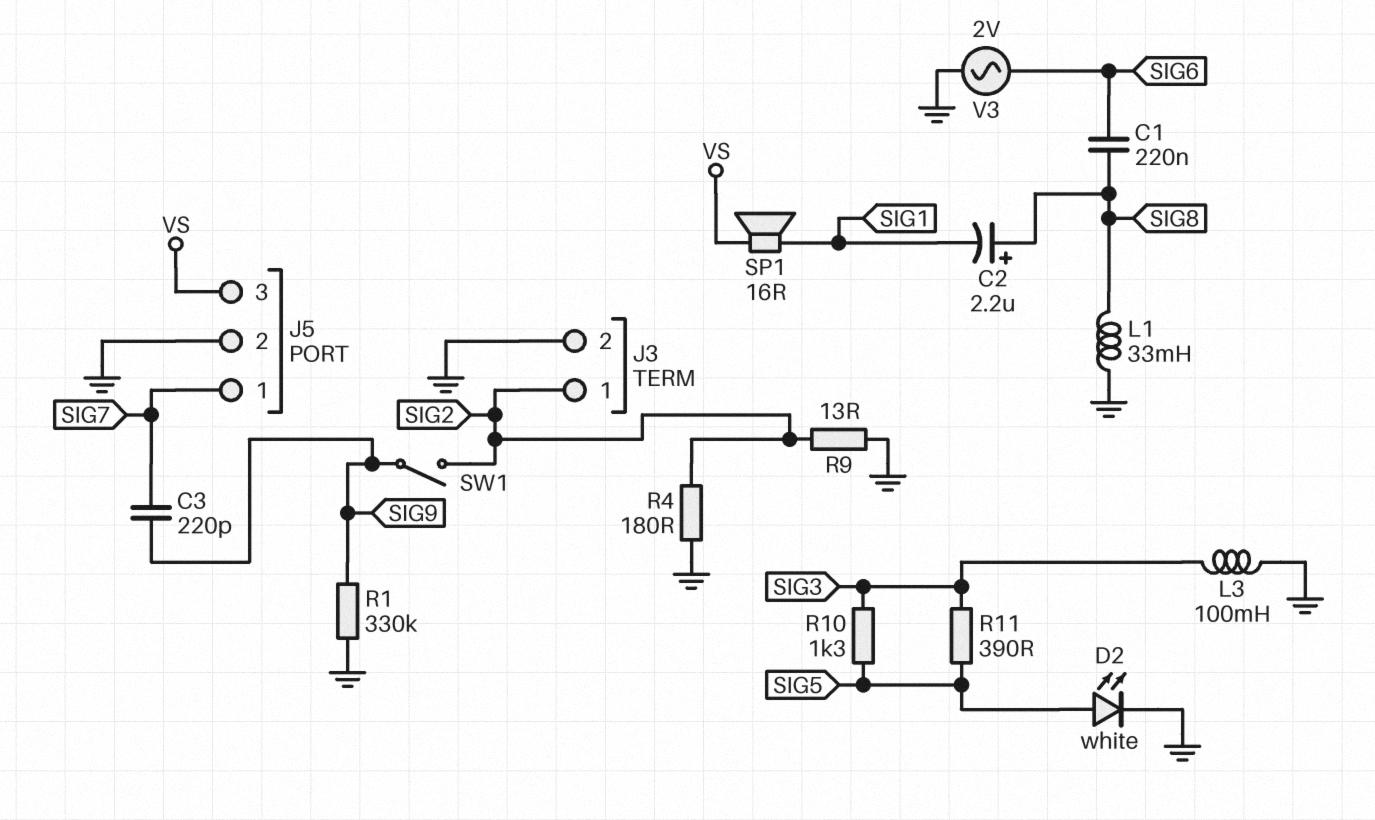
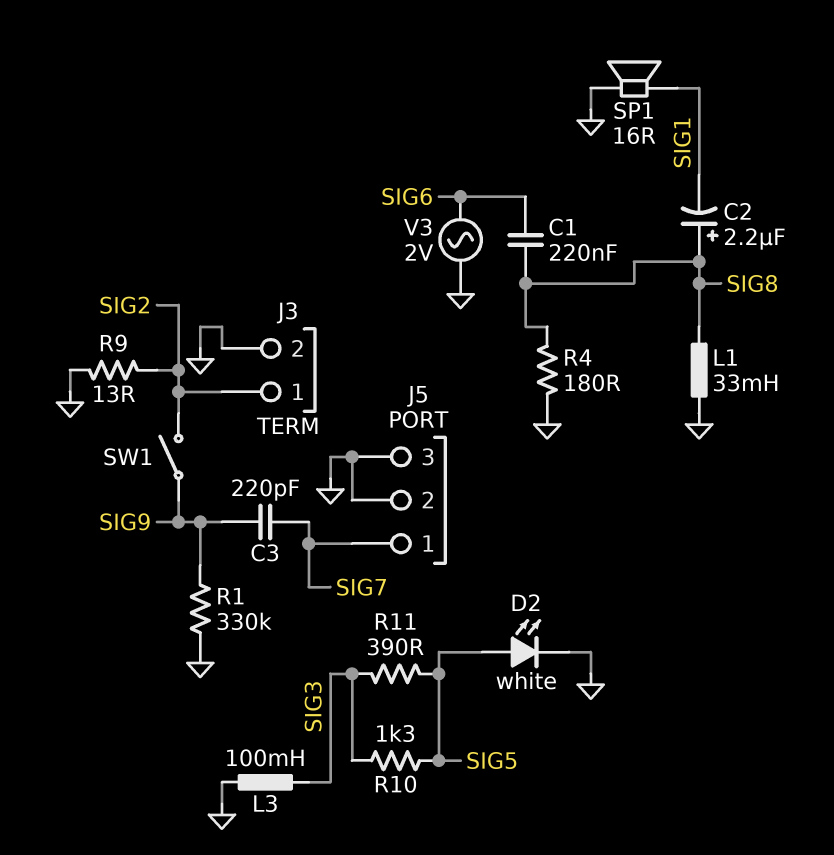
J5 pin 3: VS -> GND
R4: 180 (GND, SIG2) -> 180 (GND, SIG8)
SP1: speaker 16R (SIG1, VS) -> speaker 16R (GND, SIG1)

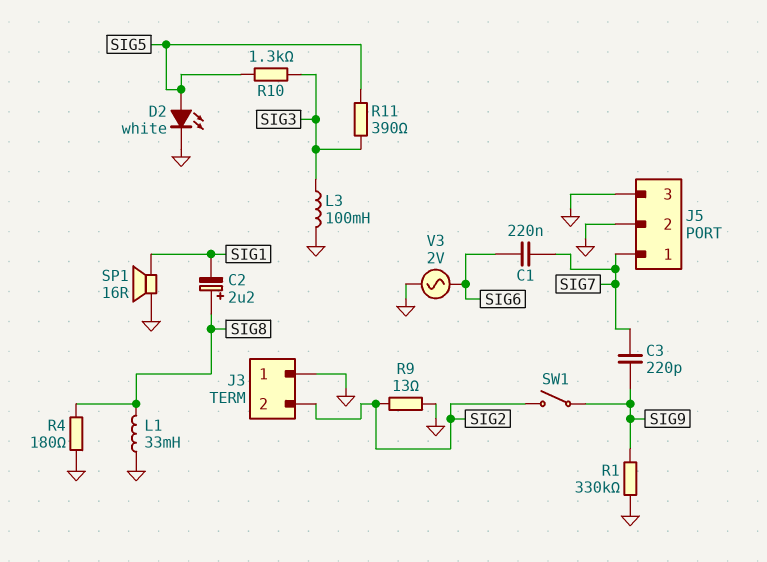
C1: 220nF (SIG6, SIG8) -> 220nF (SIG6, SIG7)
J3 pin 1: SIG2 -> GND
J3 pin 2: GND -> SIG2

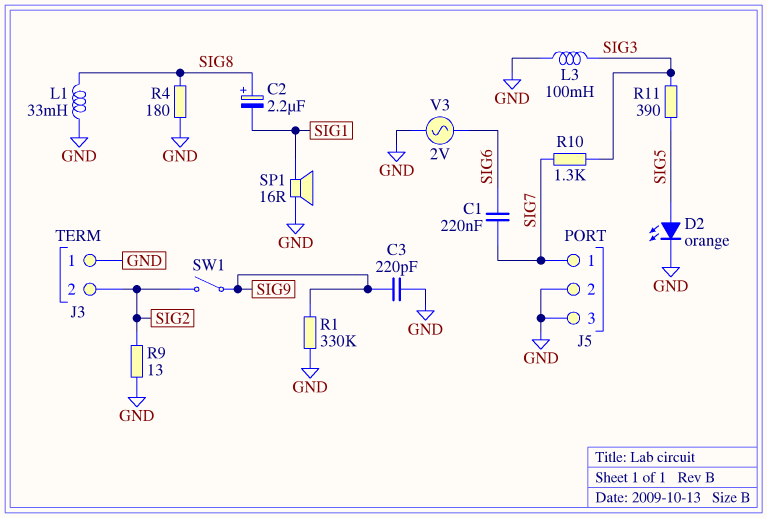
C3: 220pF (SIG7, SIG9) -> 220pF (GND, SIG9)
D2: LED white (A SIG5, K GND) -> LED orange (A SIG5, K GND)
R10: 1.3k (SIG3, SIG5) -> 1.3k (SIG3, SIG7)

